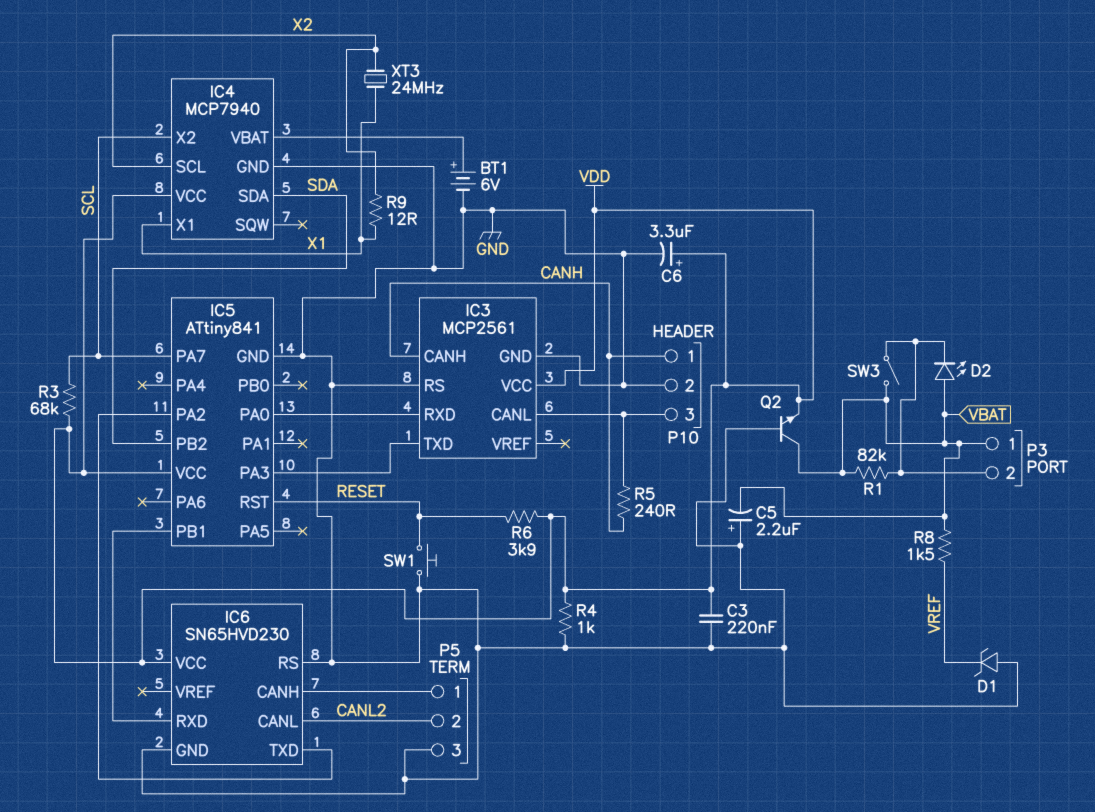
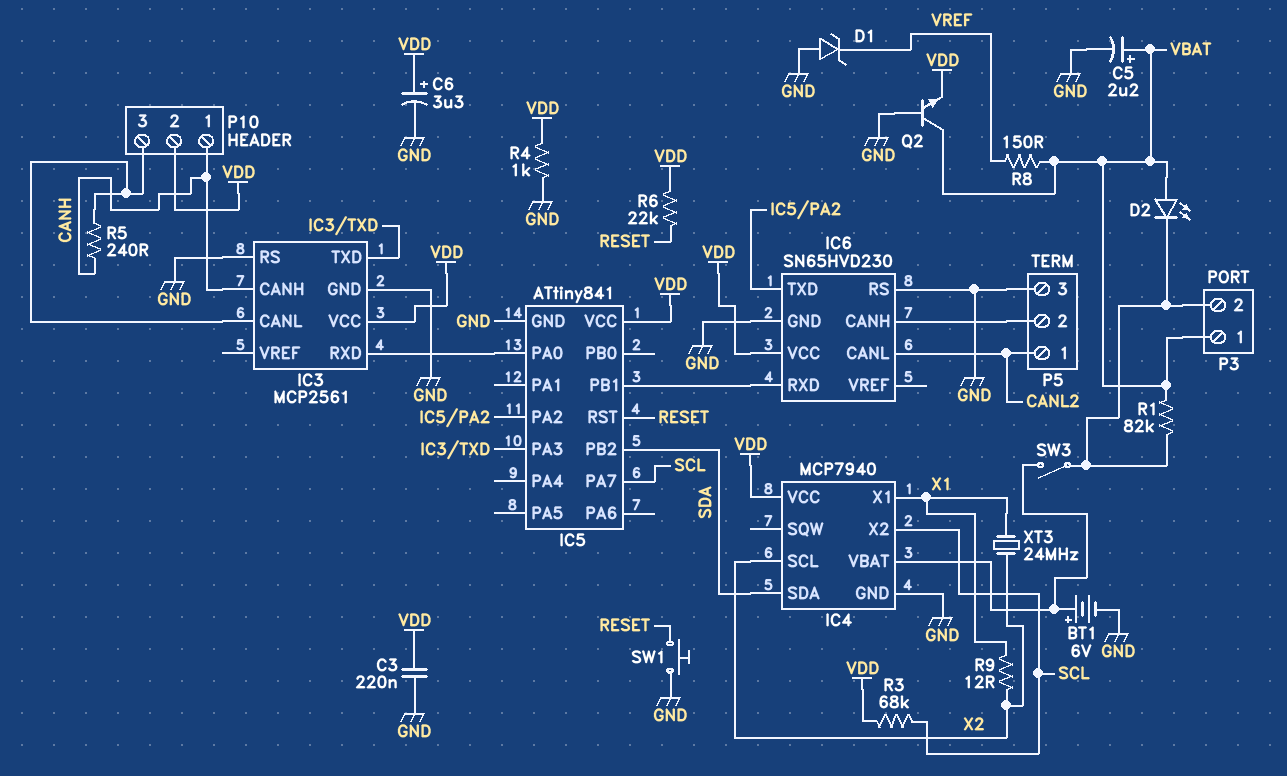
C5: 2.2uF (plus GND, minus VBAT) -> 2.2uF (plus VBAT, minus GND)
P5 pin 1: IC6/CANH -> CANL2
P5 pin 2: CANL2 -> IC6/CANH
P10 pin 2: GND -> VDD
R6: 3.9k (RESET, VDD) -> 22k (RESET, VDD)
R8: 1.5k (VBAT, VREF) -> 150 (VBAT, VREF)
SW3: switch (P3/2, VBAT) -> switch (IC4/VBAT, P3/2)

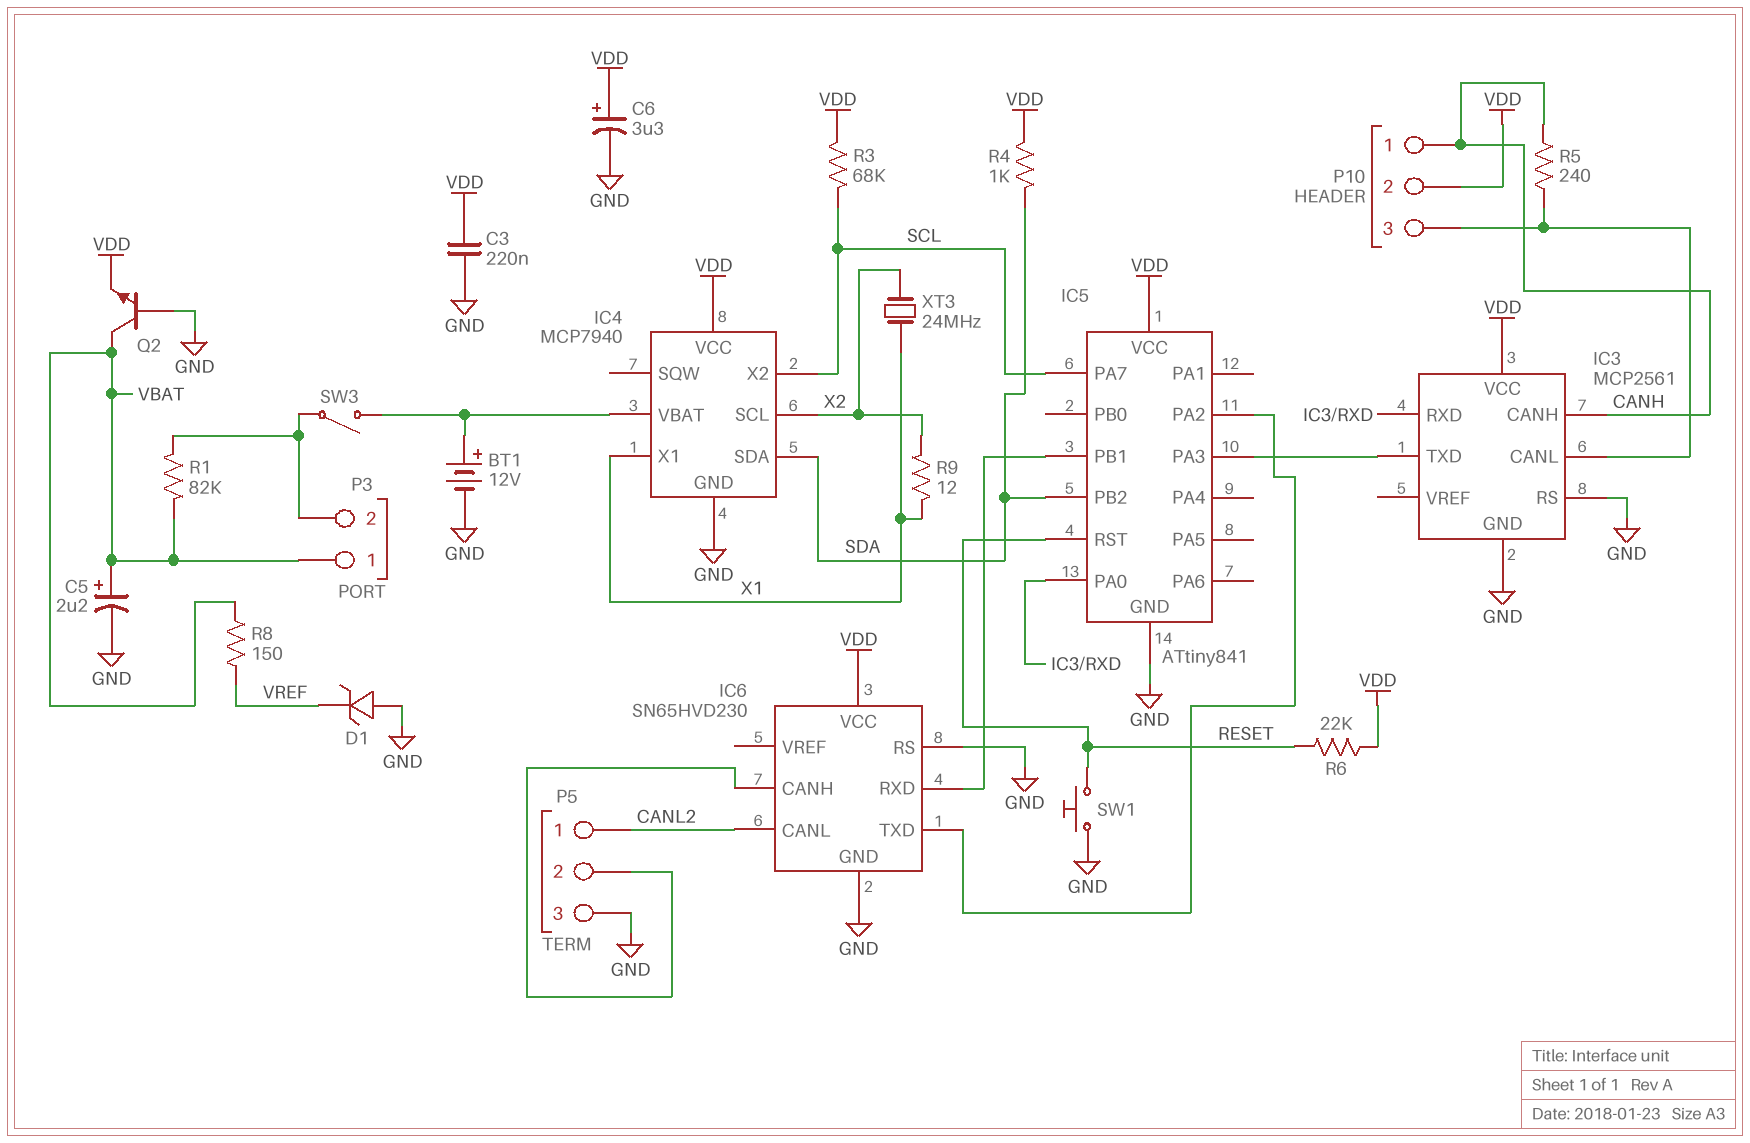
BT1: 6V (plus IC4/VBAT, minus GND) -> 12V (plus IC4/VBAT, minus GND)
D2: LED (A VBAT, K P3/2) -> none
R4: 1k (GND, VDD) -> 1k (SDA, VDD)

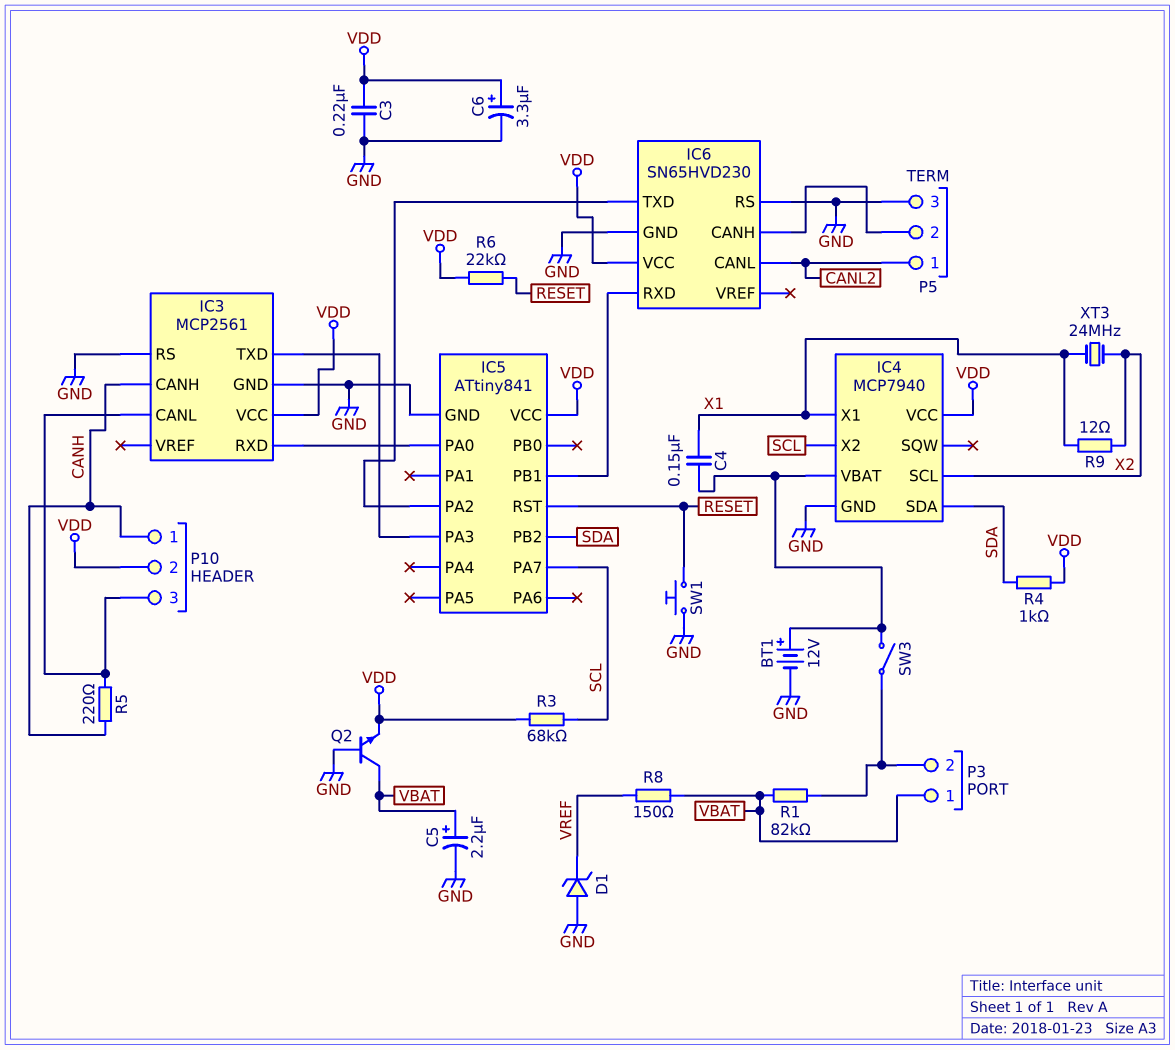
C4: none -> 150nF (IC4/VBAT, X1)
R5: 240 (CANH, IC3/CANL) -> 220 (CANH, IC3/CANL)

